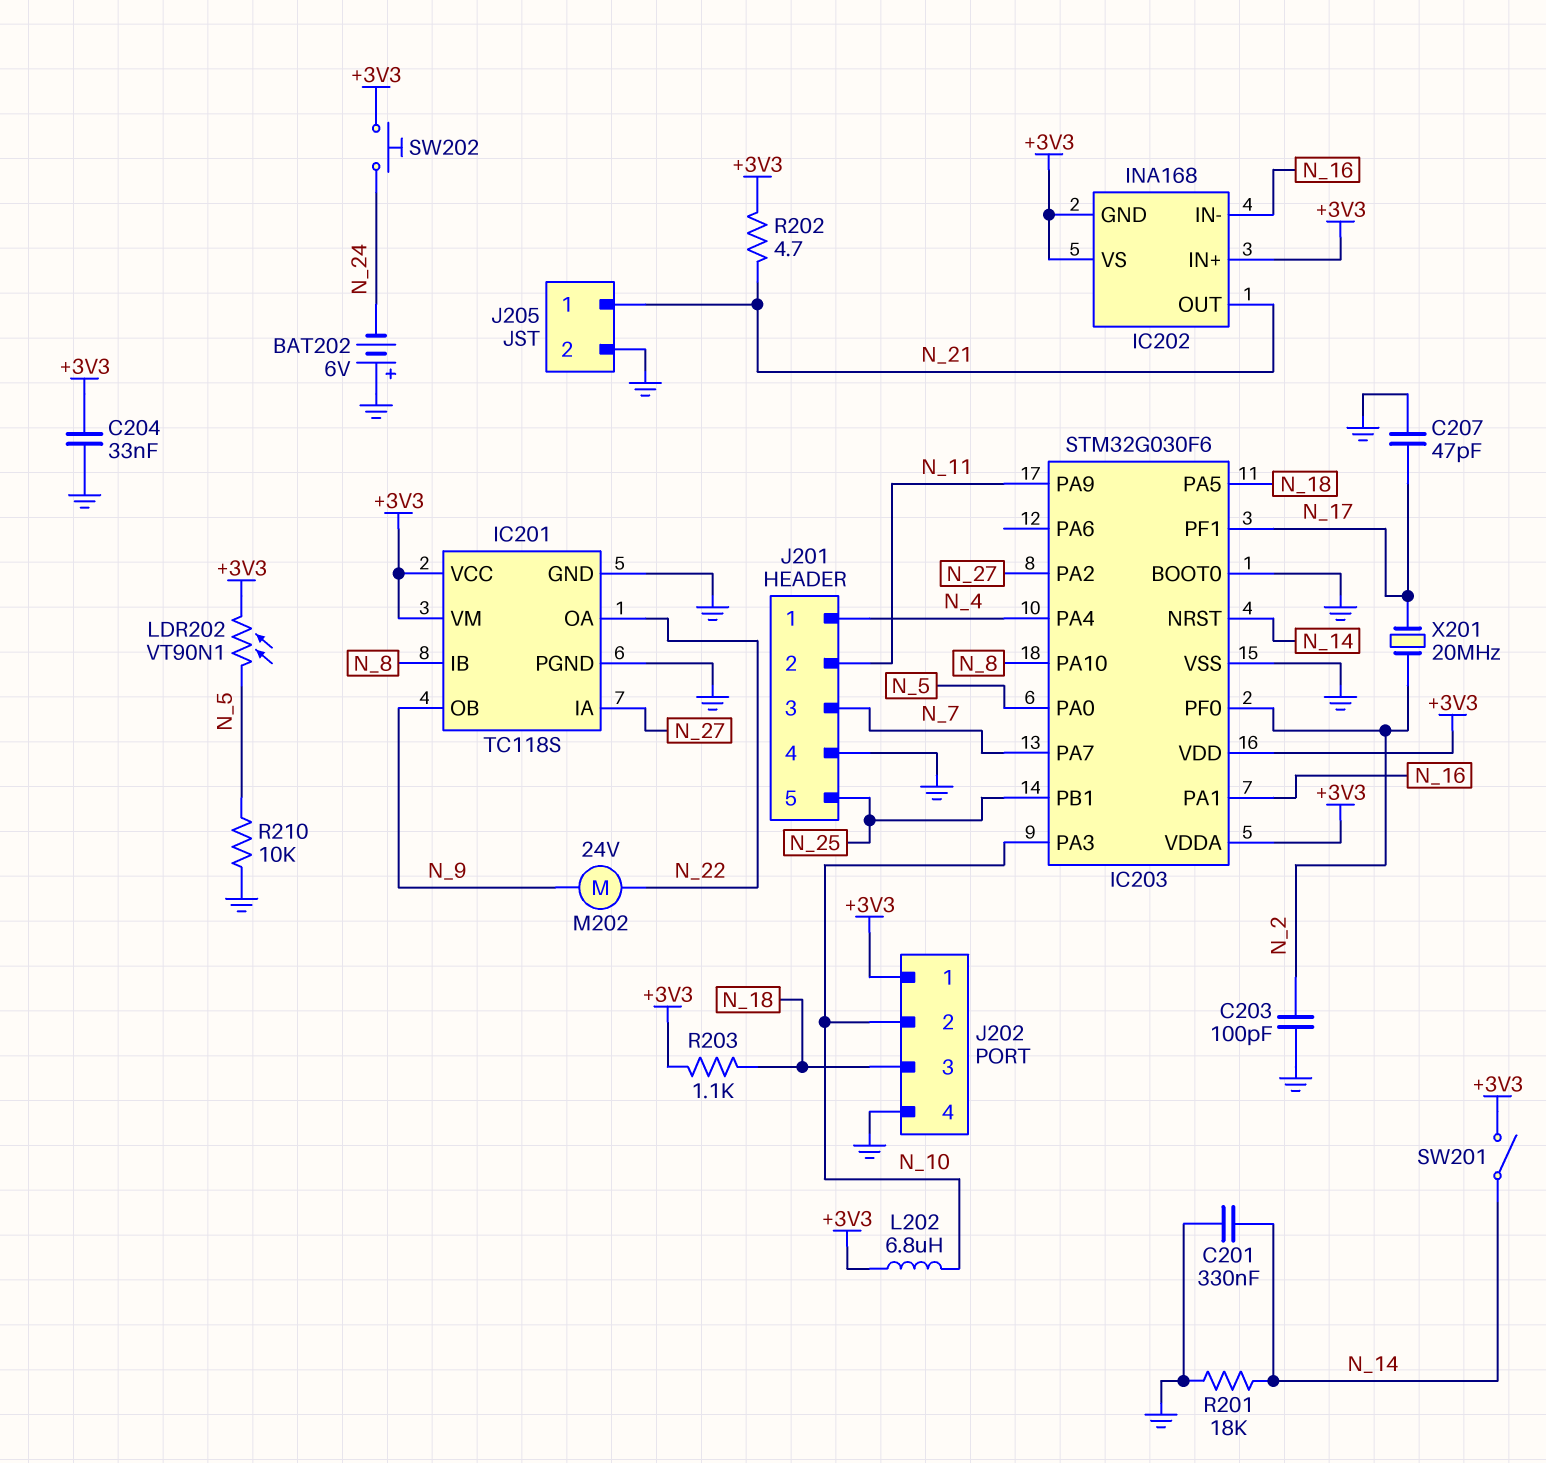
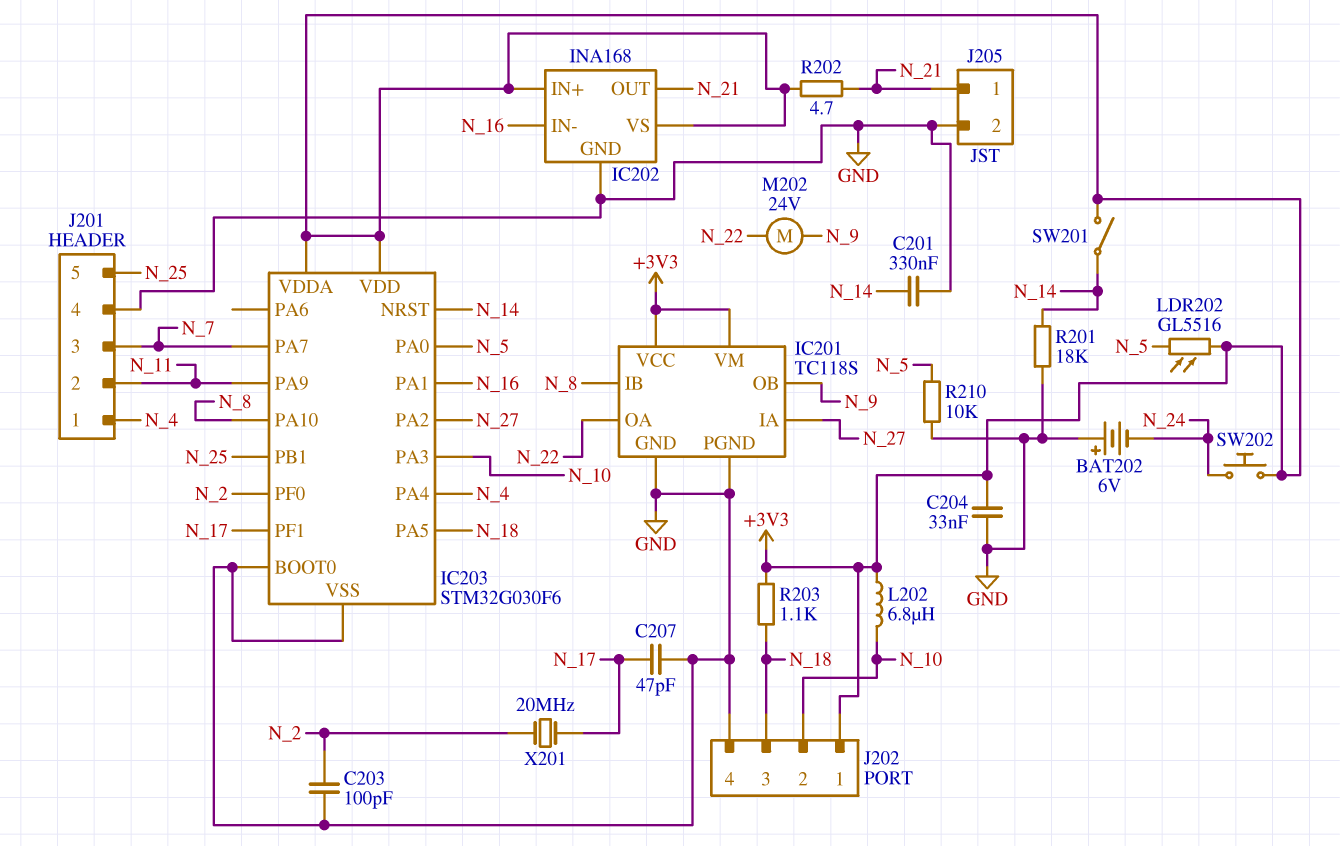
IC202 pin GND: +3V3 -> GND
LDR202: VT90N1 (+3V3, N_5) -> GL5516 (+3V3, N_5)

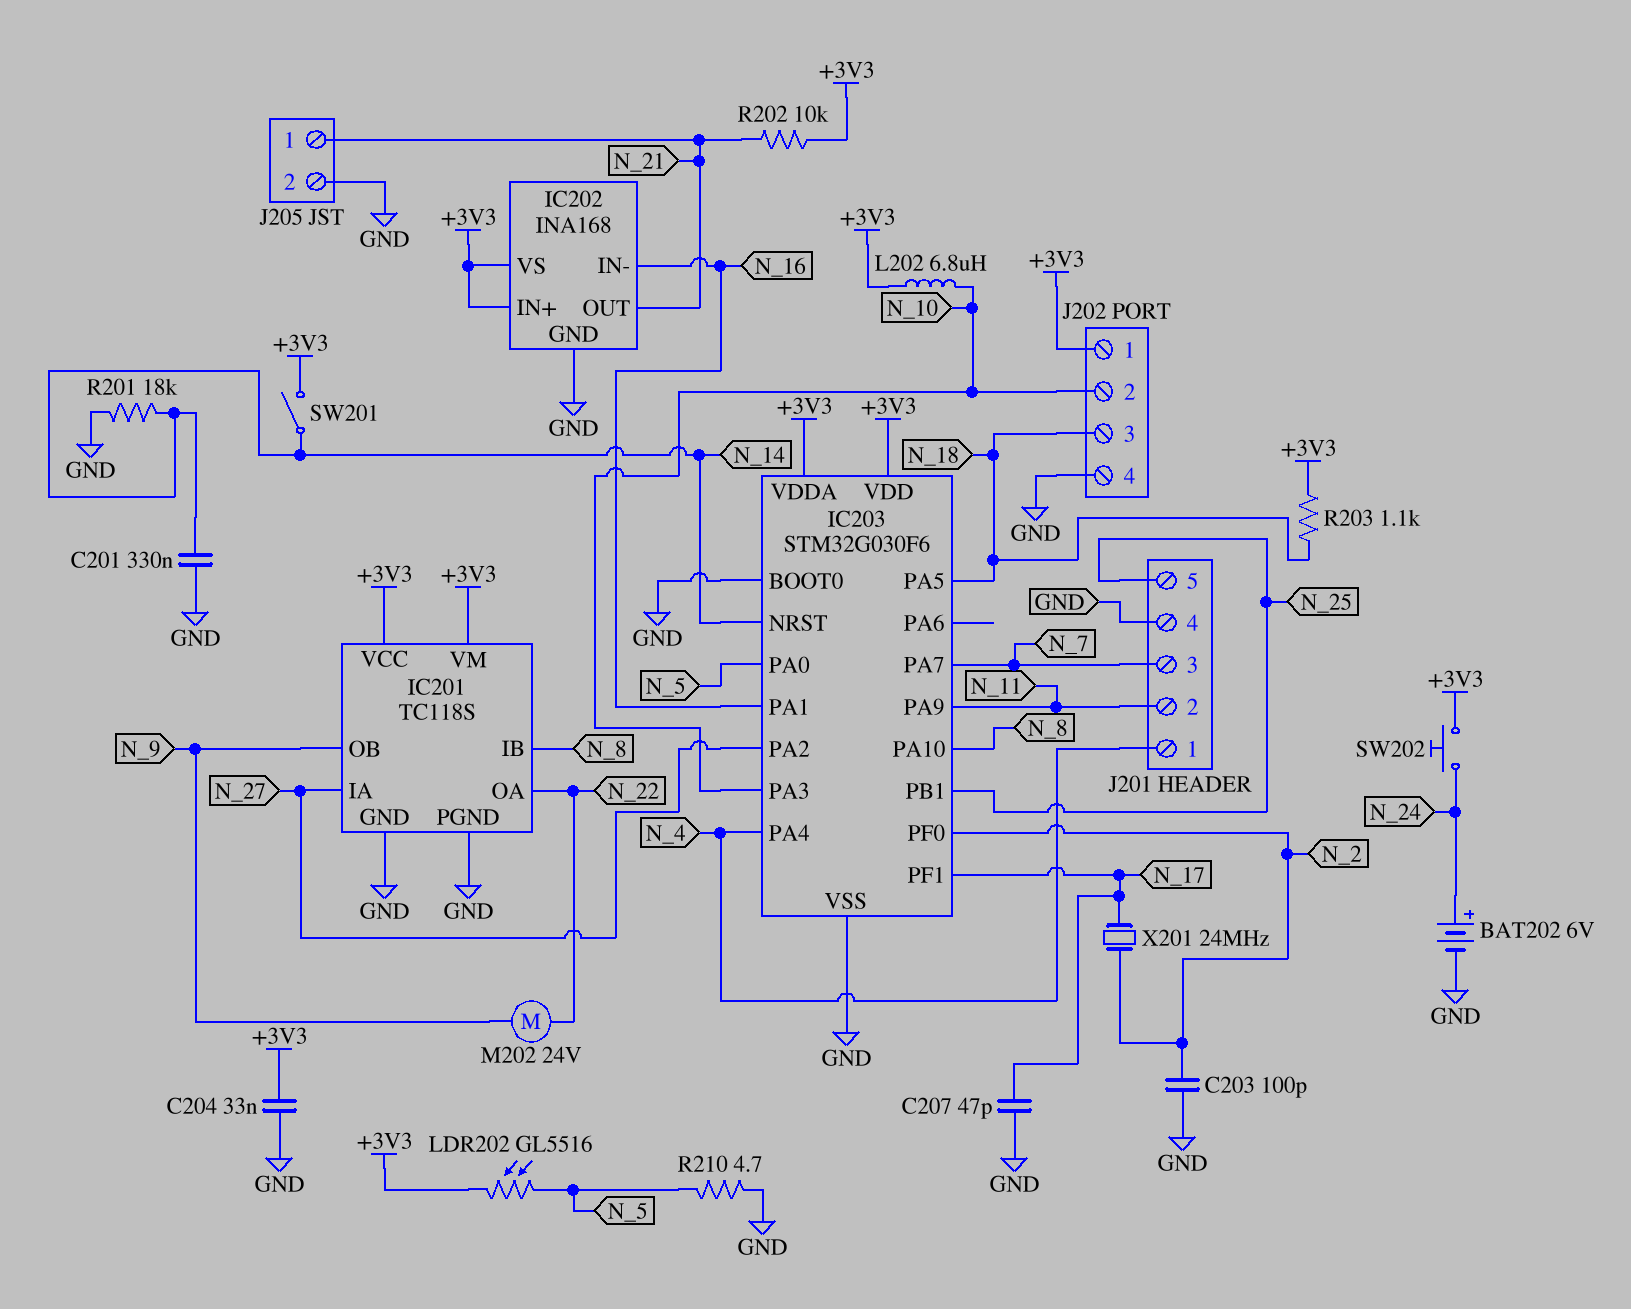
BAT202: 6V (plus GND, minus N_24) -> 6V (plus N_24, minus GND)
R202: 4.7 (+3V3, N_21) -> 10k (+3V3, N_21)
R210: 10k (GND, N_5) -> 4.7 (GND, N_5)
X201: 20MHz (N_2, N_17) -> 24MHz (N_2, N_17)

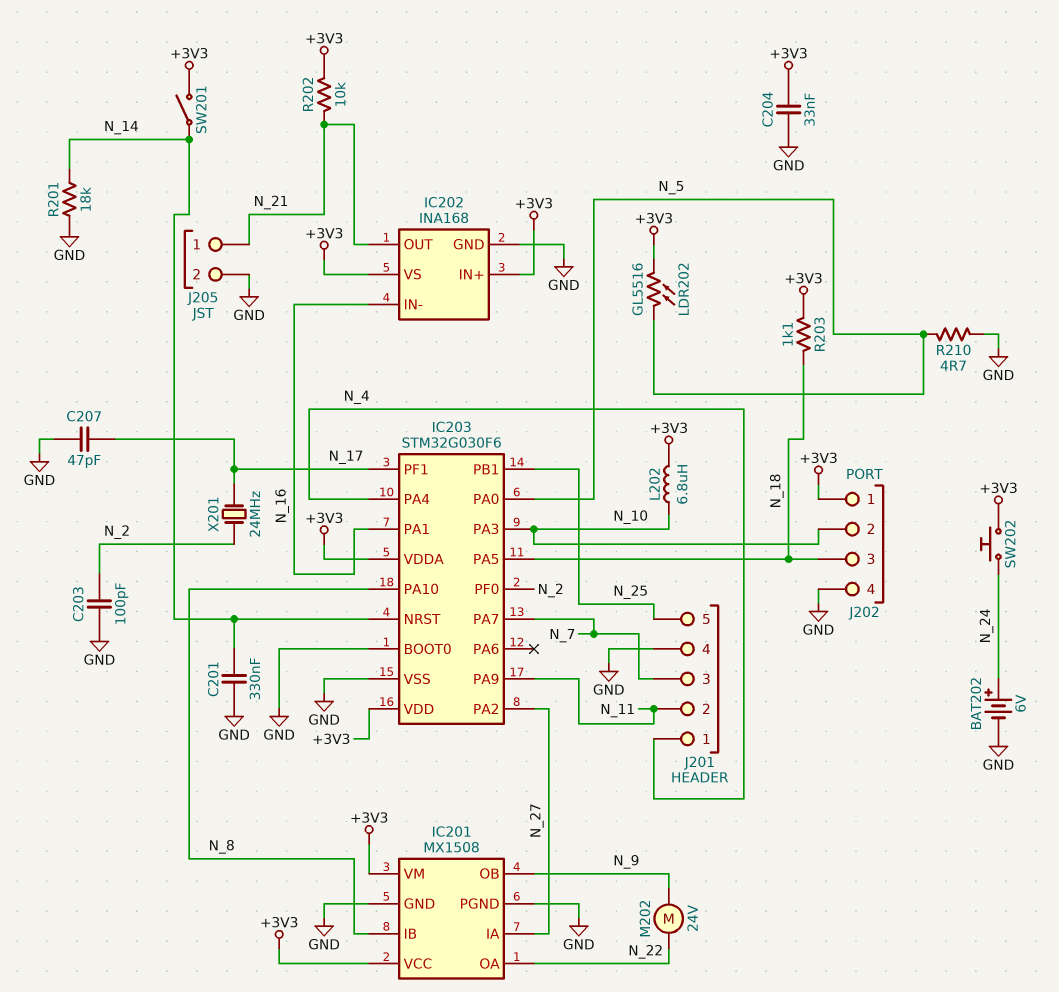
IC201: TC118S -> MX1508

